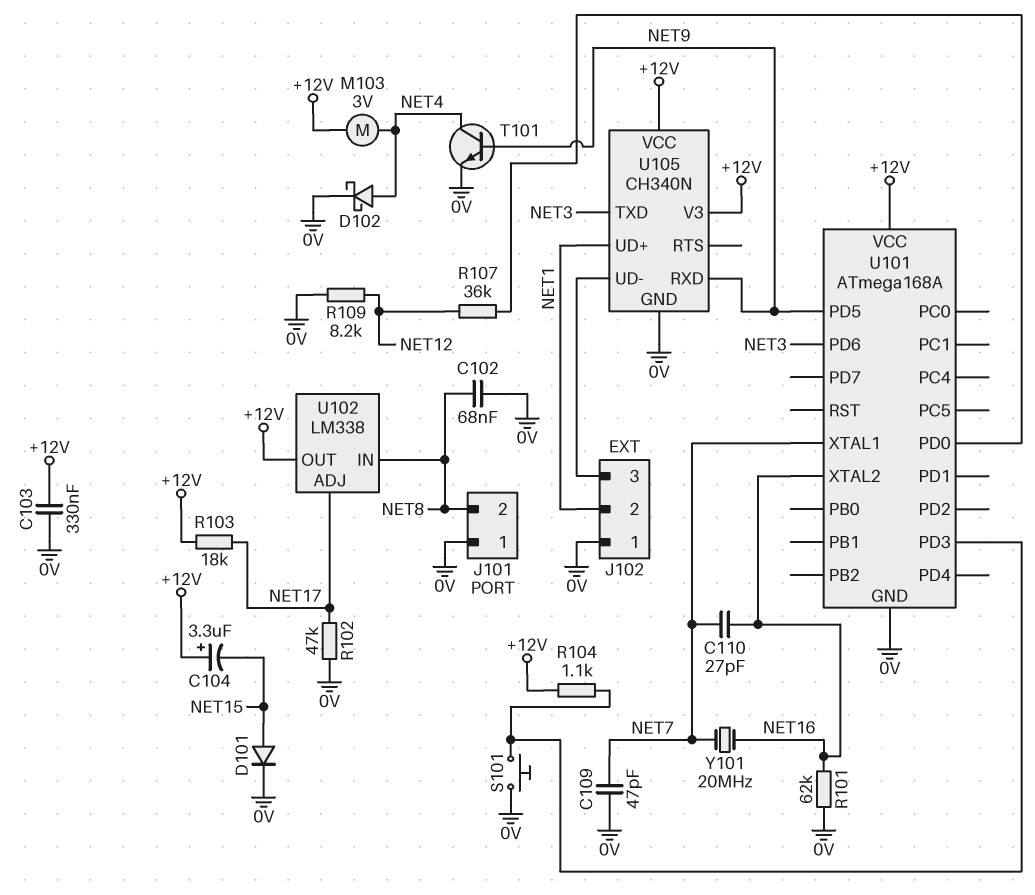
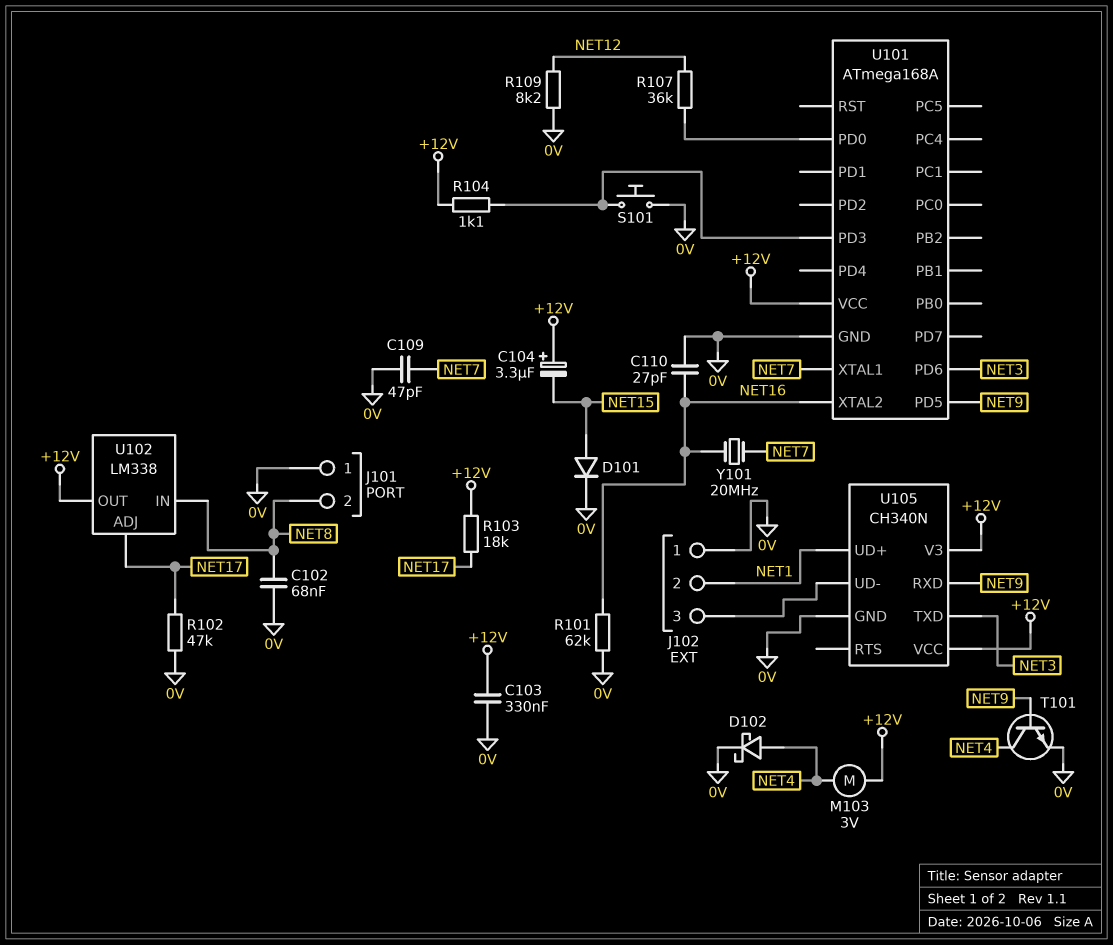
C110: 27pF (NET7, NET16) -> 27pF (0V, NET16)

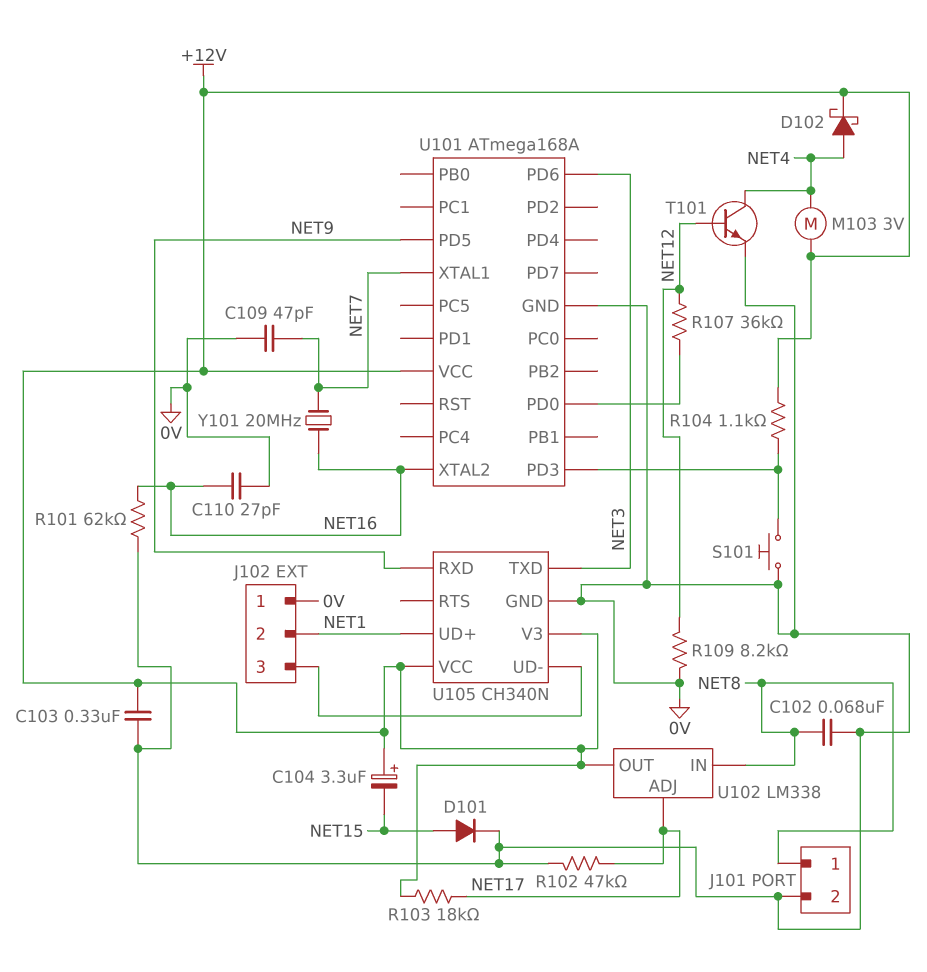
D102: schottky (A NET4, K 0V) -> schottky (A NET4, K +12V)
J101 pin 1: 0V -> NET8
J101 pin 2: NET8 -> 0V
T101: NPN (B NET9, C NET4, E 0V) -> NPN (B NET12, C NET4, E 0V)

